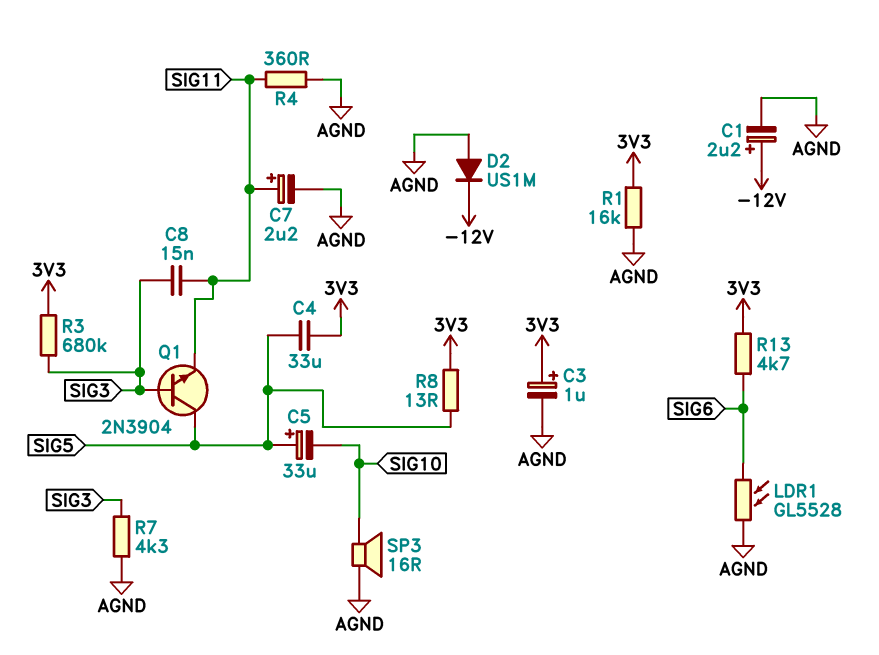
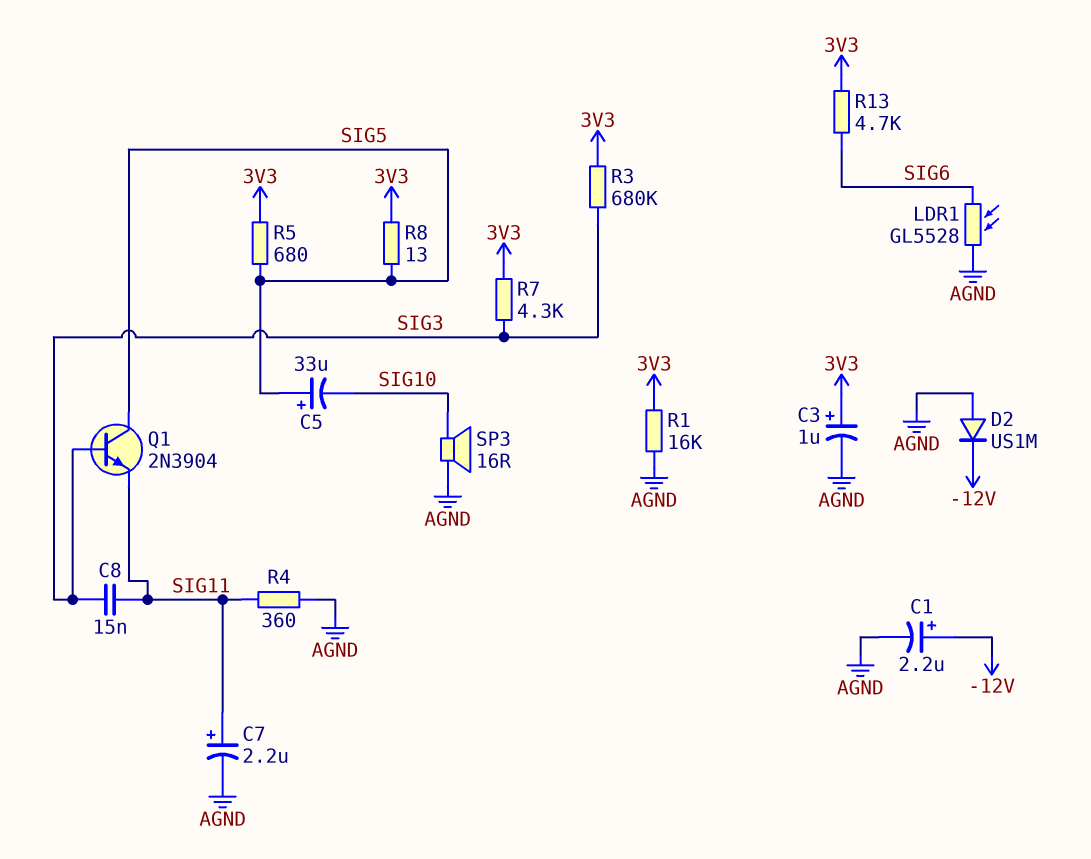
C4: 33uF (3V3, SIG5) -> none
R5: none -> 680 (3V3, SIG5)
R7: 4.3k (AGND, SIG3) -> 4.3k (3V3, SIG3)

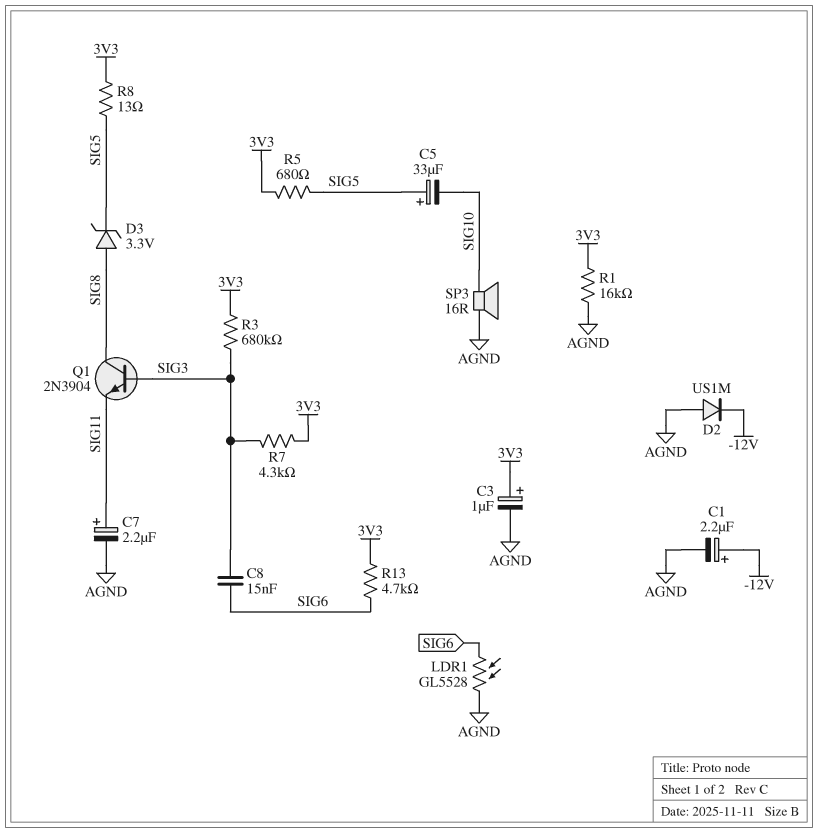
C8: 15nF (SIG3, SIG11) -> 15nF (SIG3, SIG6)
D3: none -> zener 3.3V (A SIG8, K SIG5)
Q1: NPN 2N3904 (B SIG3, C SIG5, E SIG11) -> NPN 2N3904 (B SIG3, C SIG8, E SIG11)
R4: 360 (AGND, SIG11) -> none

